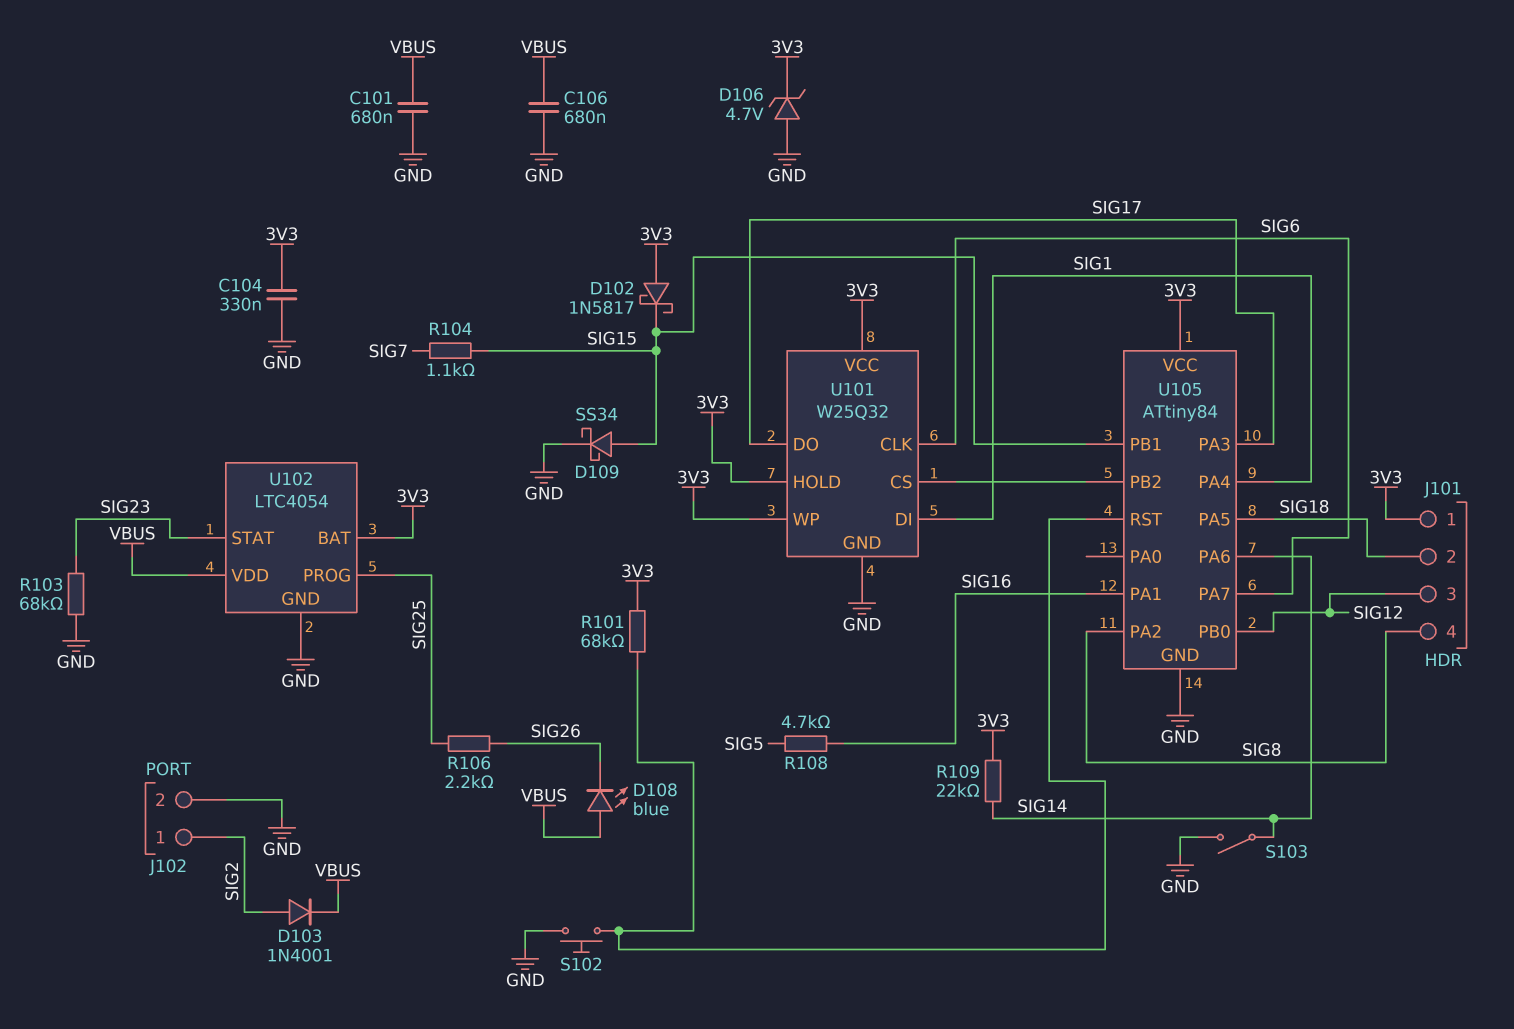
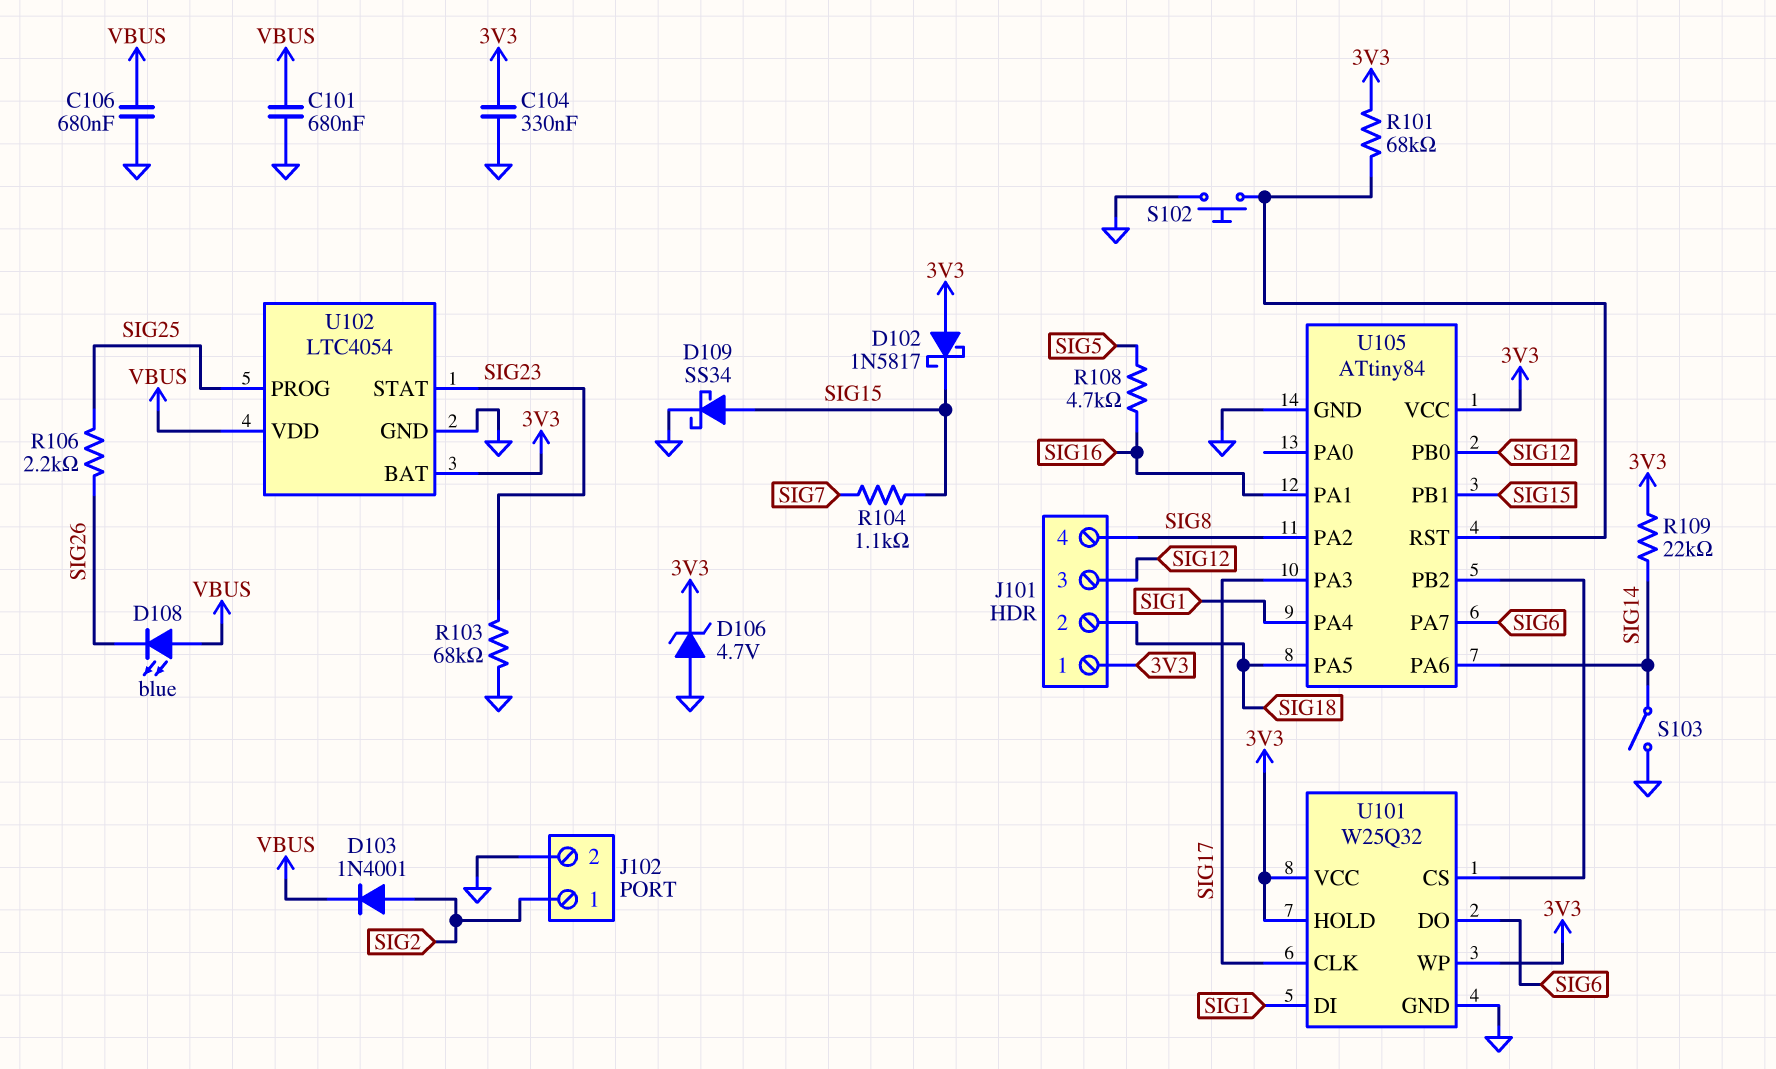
U101 pin CLK: SIG6 -> SIG17
U101 pin DO: SIG17 -> SIG6

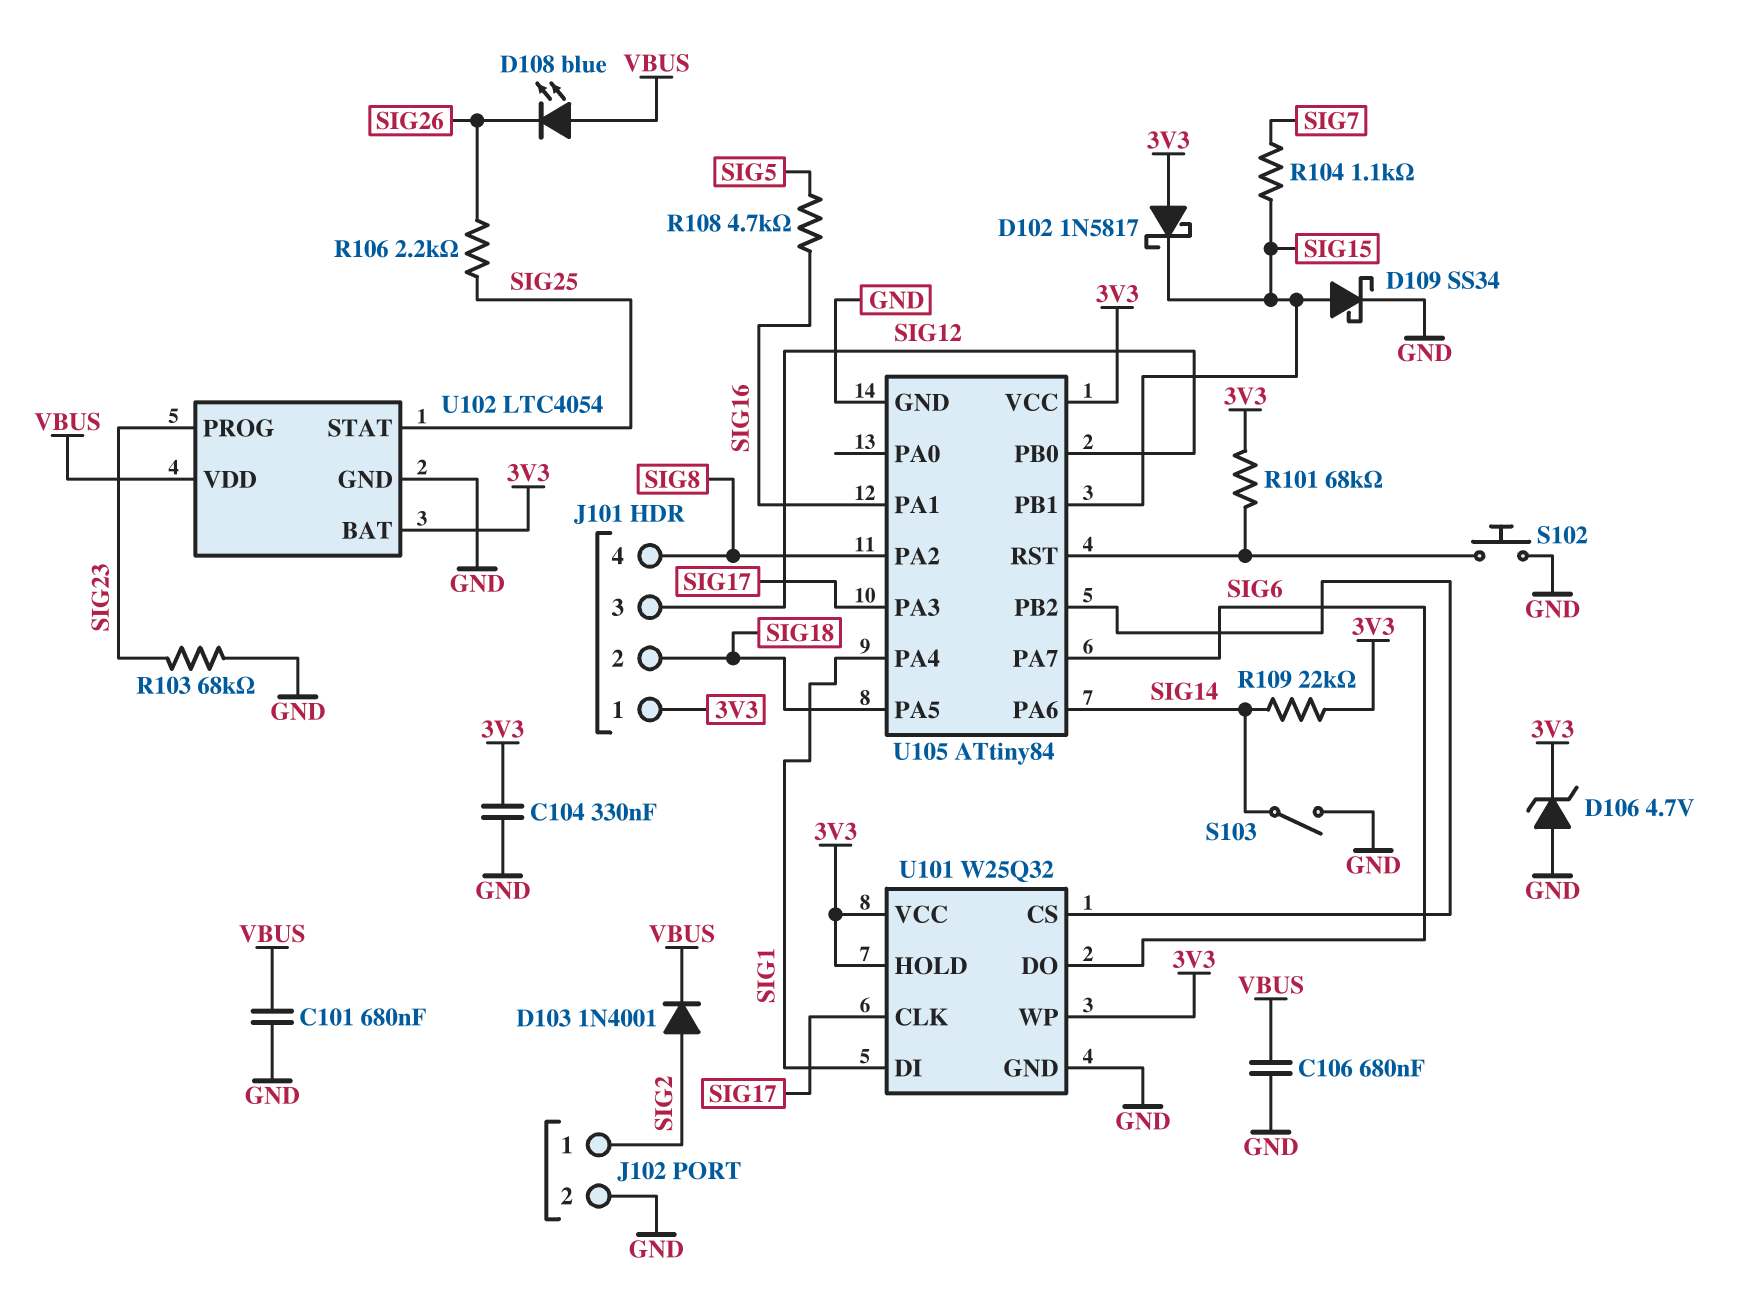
U102 pin PROG: SIG25 -> SIG23
U102 pin STAT: SIG23 -> SIG25

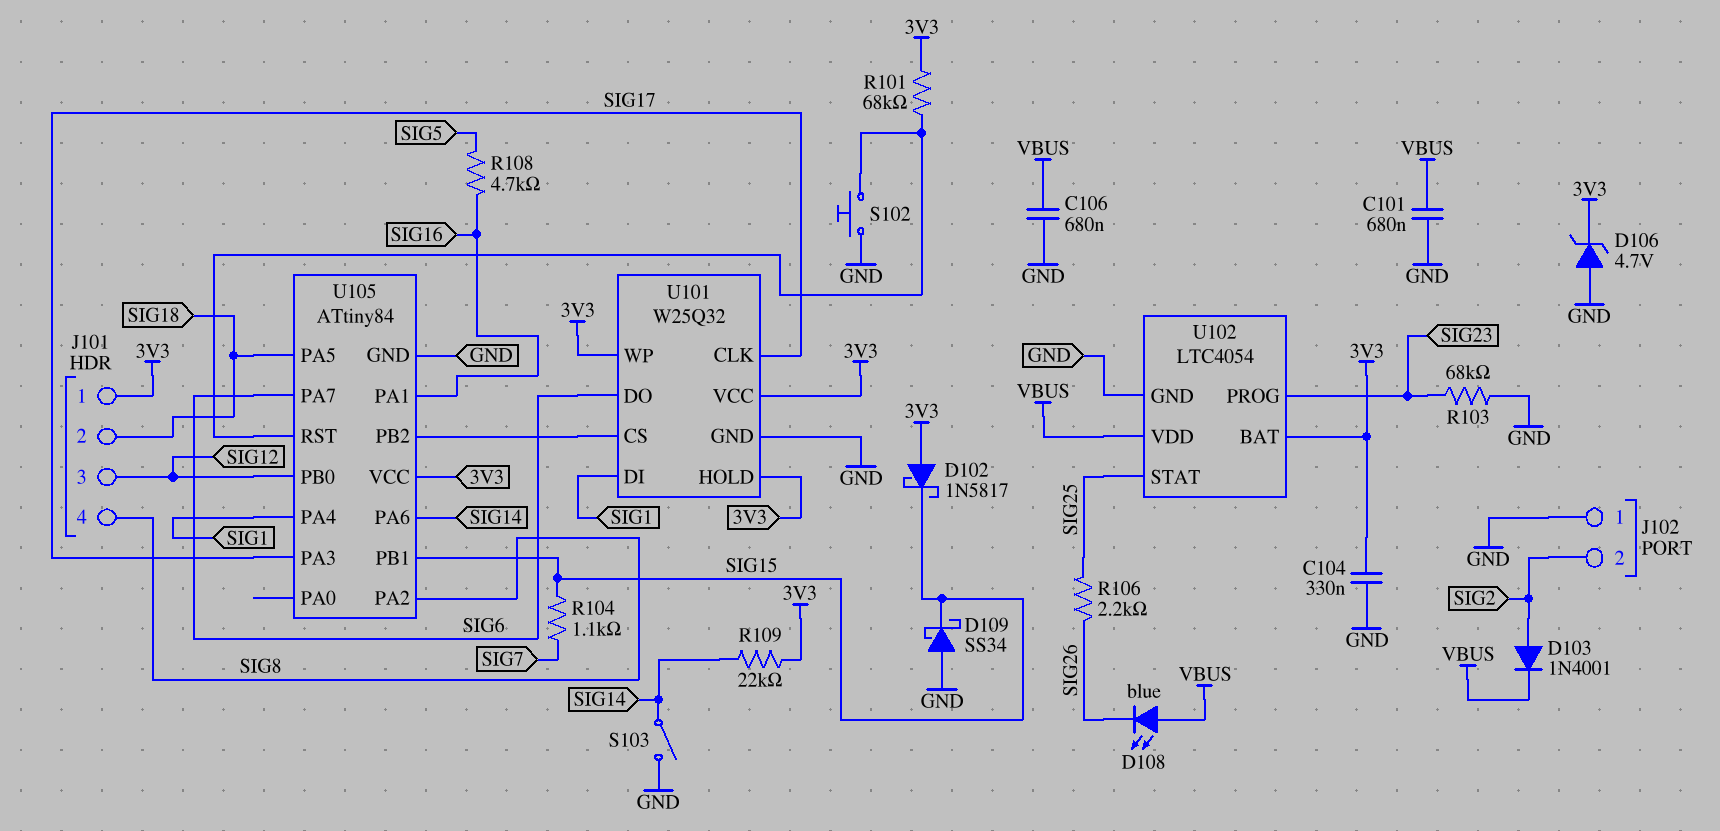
D109: schottky SS34 (A SIG15, K GND) -> schottky SS34 (A GND, K SIG15)
J102 pin 1: SIG2 -> GND
J102 pin 2: GND -> SIG2

